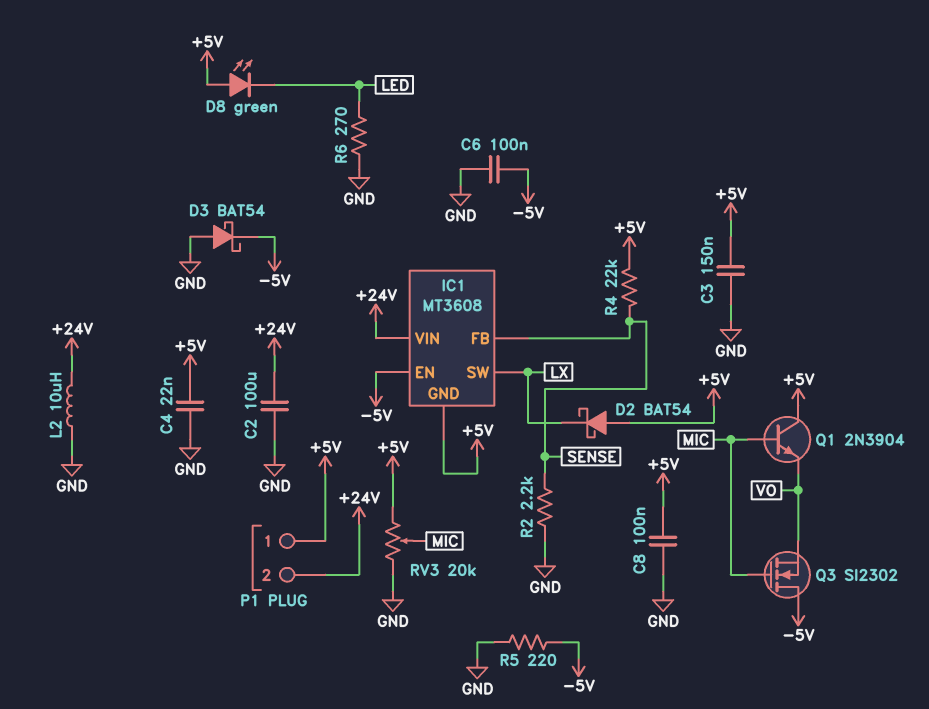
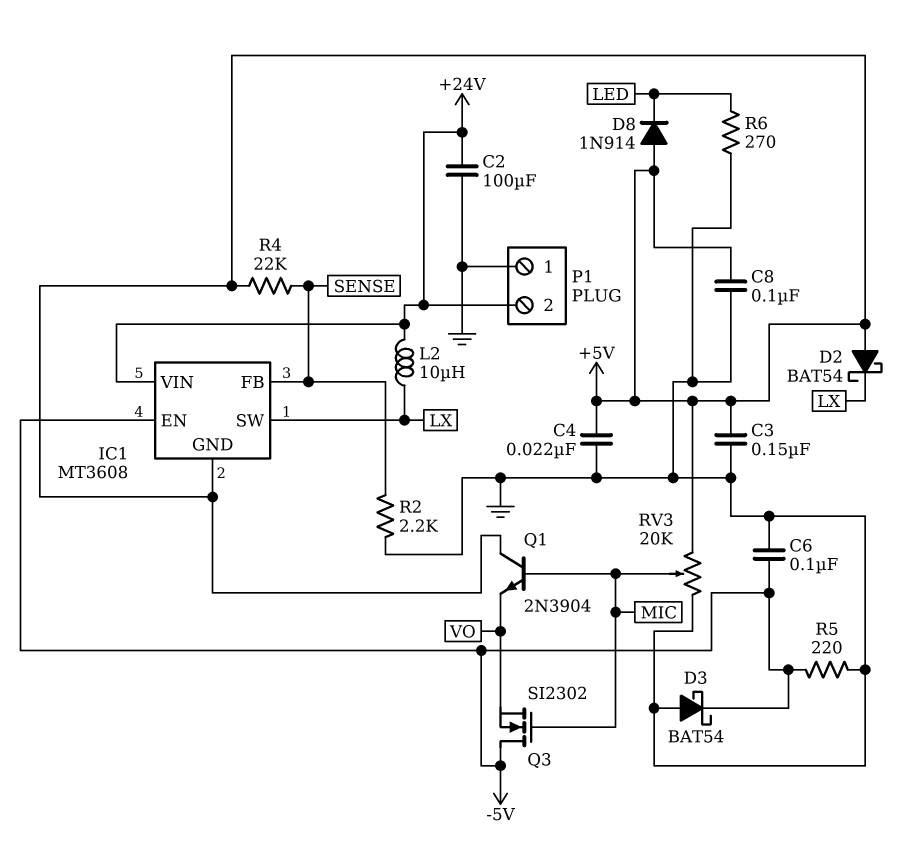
D8: LED green (A +5V, K LED) -> diode 1N914 (A +5V, K LED)
L2: 10uH (+24V, GND) -> 10uH (+24V, LX)
P1 pin 1: +5V -> GND

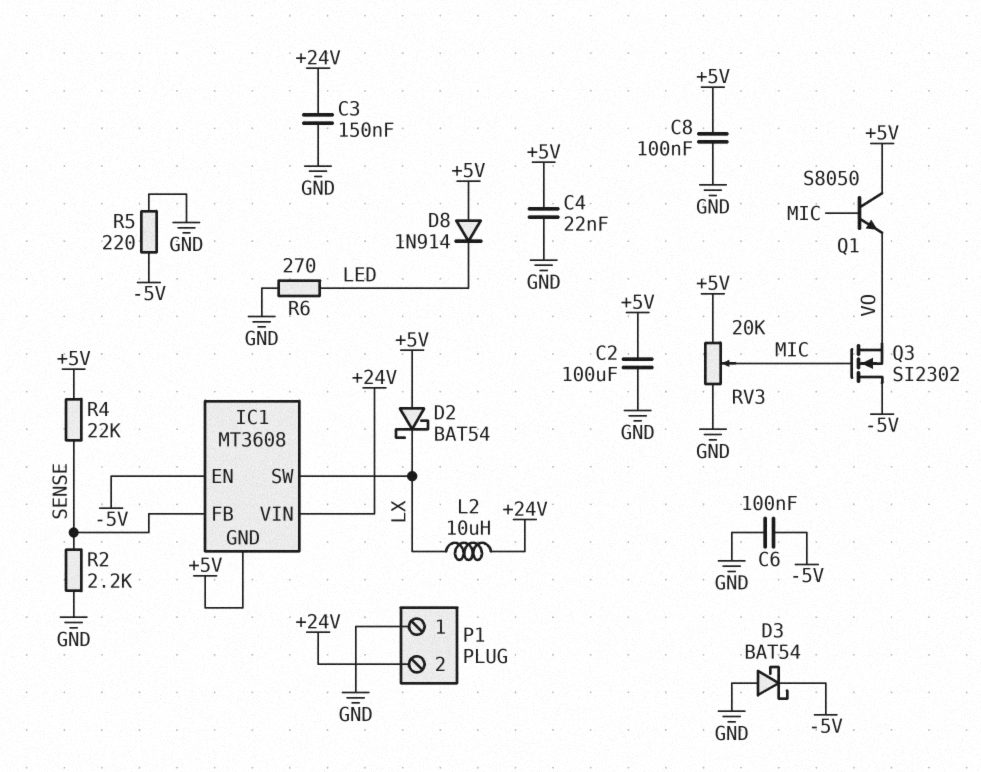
C2: 100uF (+24V, GND) -> 100uF (+5V, GND)
C3: 150nF (+5V, GND) -> 150nF (+24V, GND)
Q1: NPN 2N3904 (B MIC, C +5V, E VO) -> NPN S8050 (B MIC, C +5V, E VO)

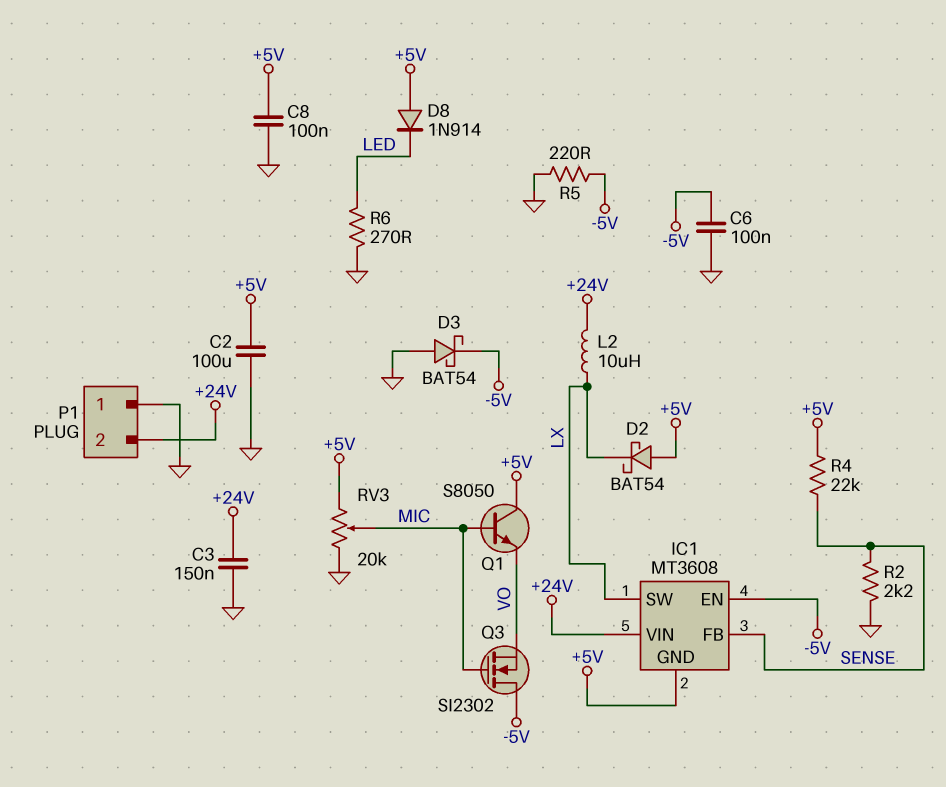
C4: 22nF (+5V, GND) -> none

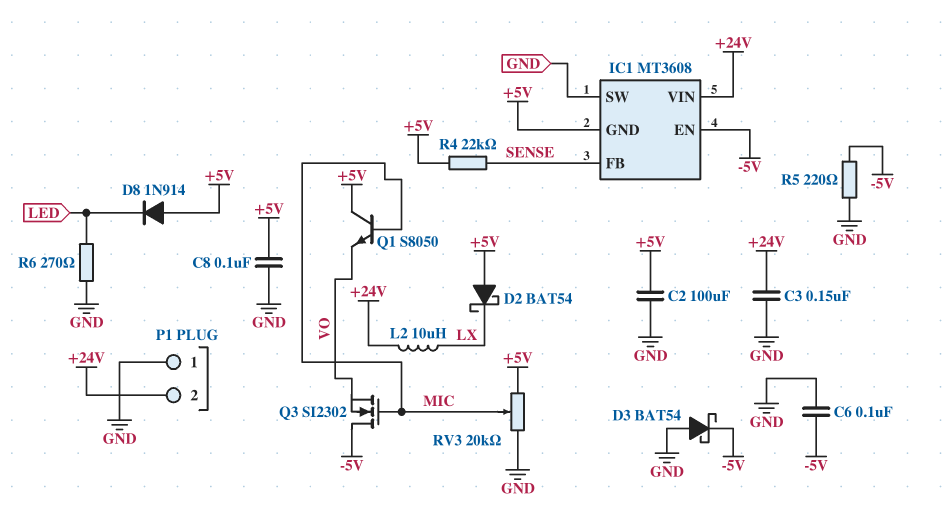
IC1 pin SW: LX -> GND
R2: 2.2k (GND, SENSE) -> none

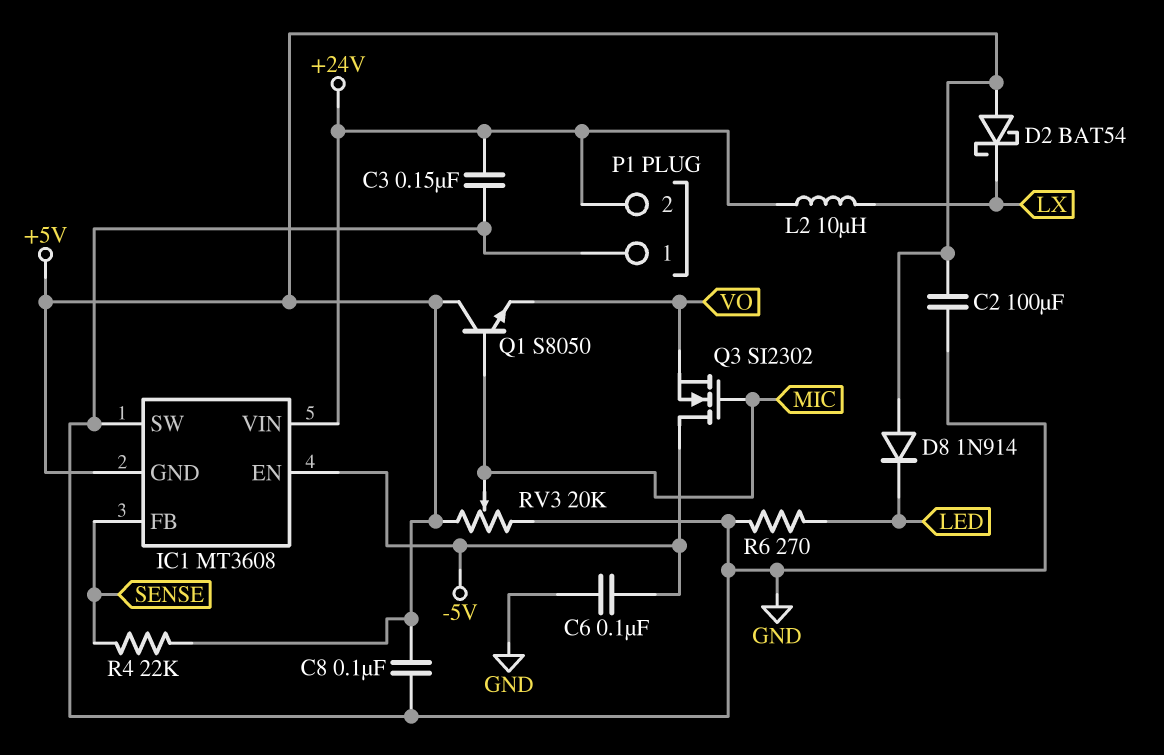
D3: schottky BAT54 (A GND, K -5V) -> none
R5: 220 (-5V, GND) -> none

